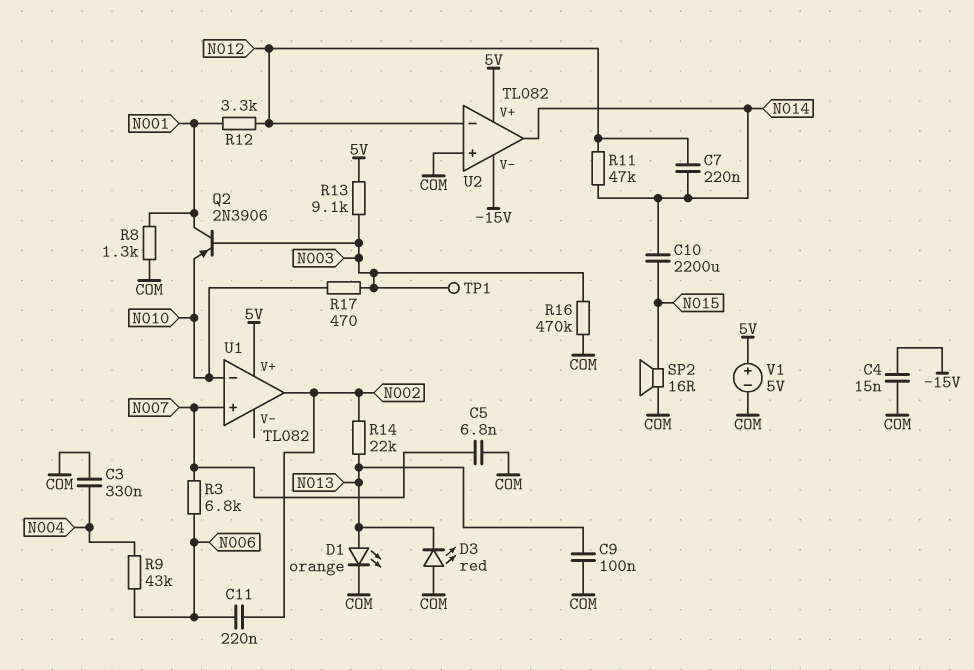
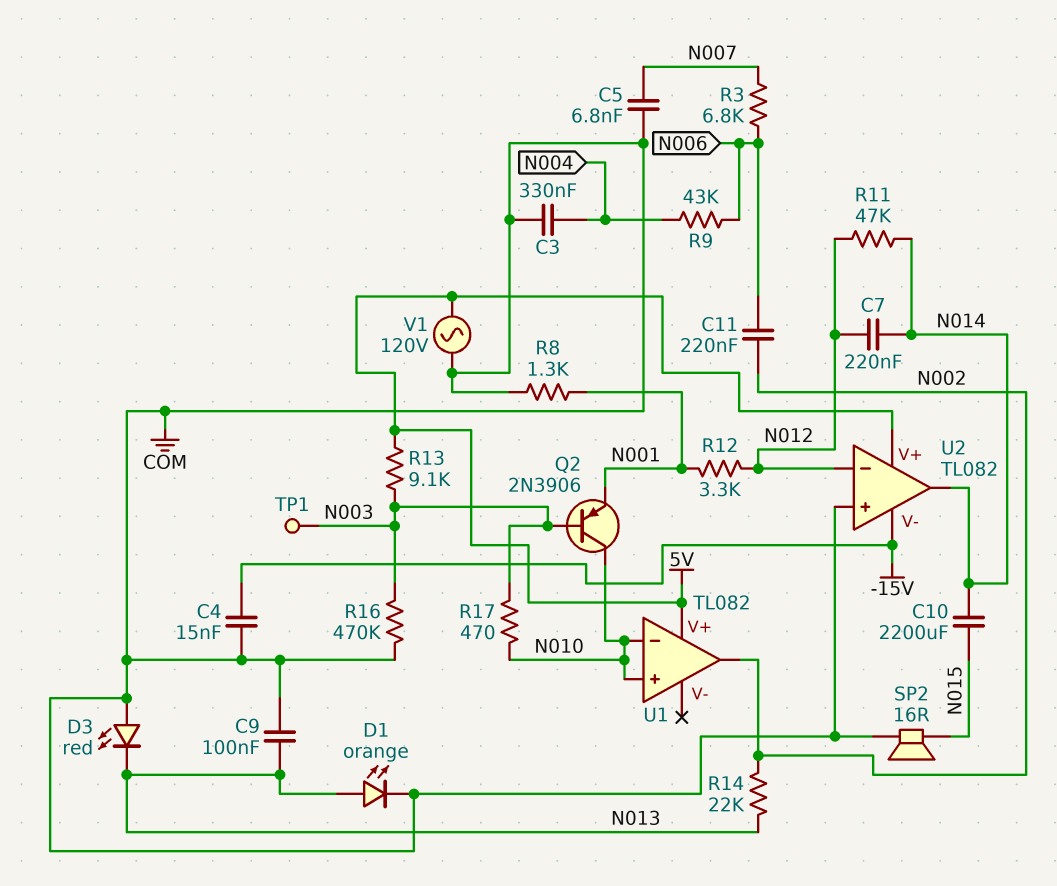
Q2: PNP 2N3906 (B N003, C N001, E N010) -> PNP 2N3906 (B N003, C N010, E N001)
U1 pin in+: N007 -> N010
V1: 5V (plus 5V, minus COM) -> AC 120V (5V, COM)

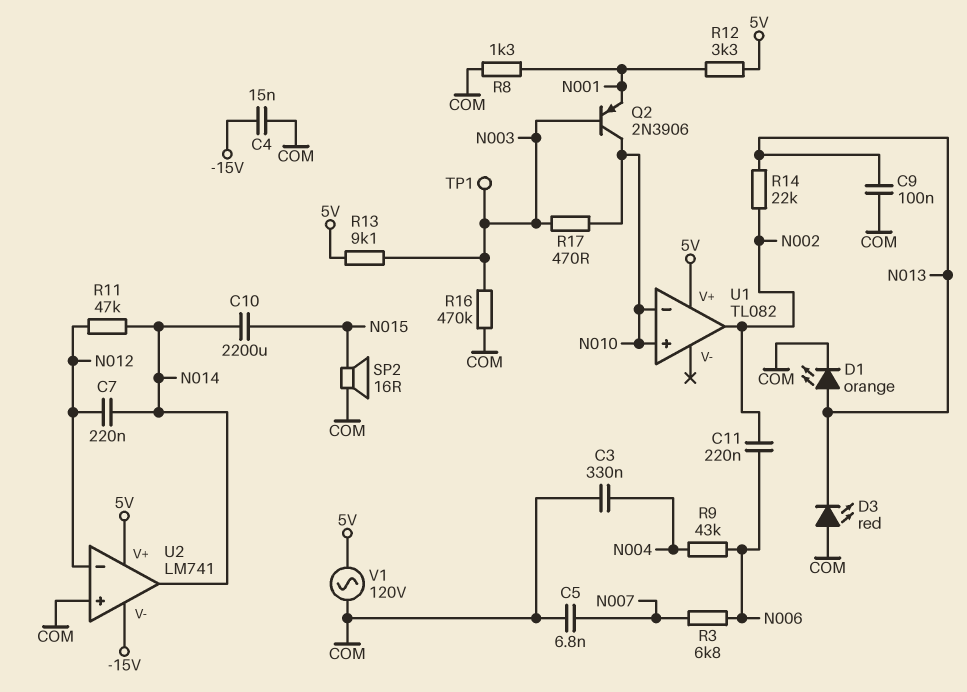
R12: 3.3k (N001, N012) -> 3.3k (5V, N001)
U2: TL082 -> LM741

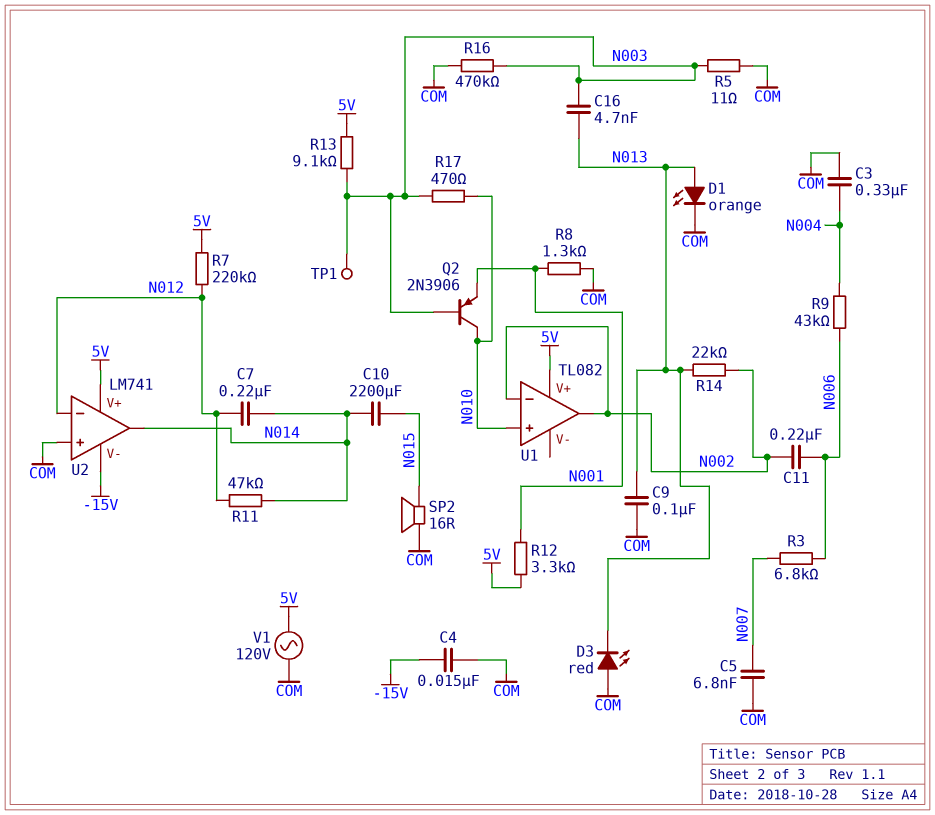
C16: none -> 4.7nF (N003, N013)
R5: none -> 11 (COM, N003)
R7: none -> 220k (5V, N012)
U1 pin in-: N010 -> N002

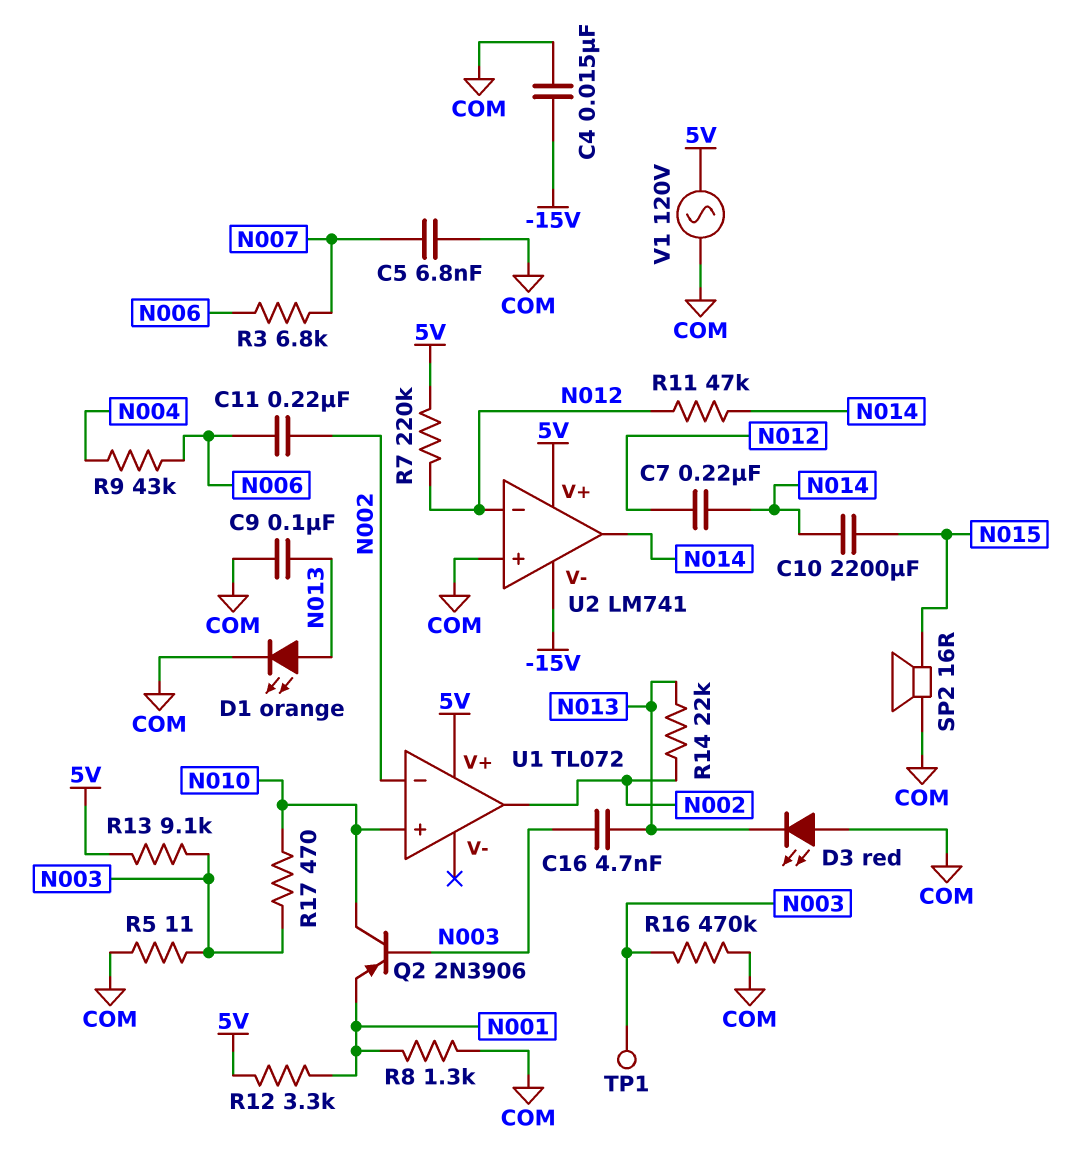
C3: 330nF (COM, N004) -> none
U1: TL082 -> TL072

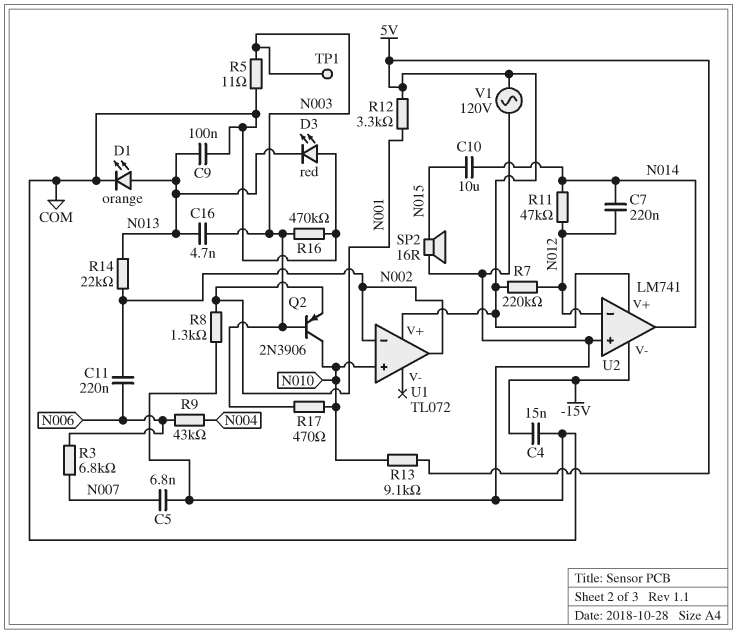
C10: 2200uF (N014, N015) -> 10uF (N014, N015)
R13: 9.1k (5V, N003) -> 9.1k (5V, N010)

